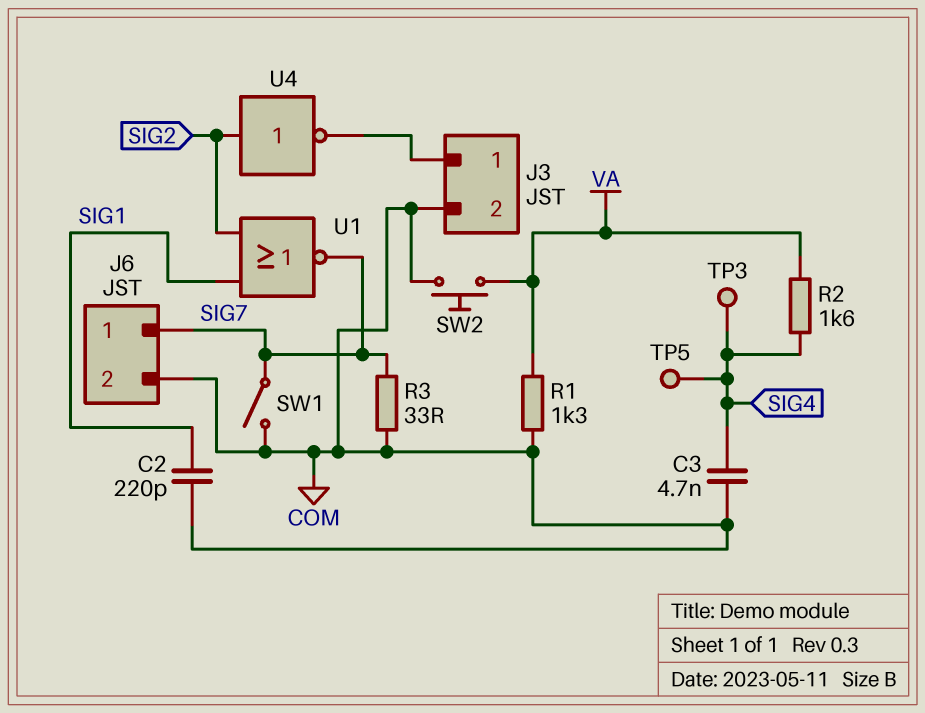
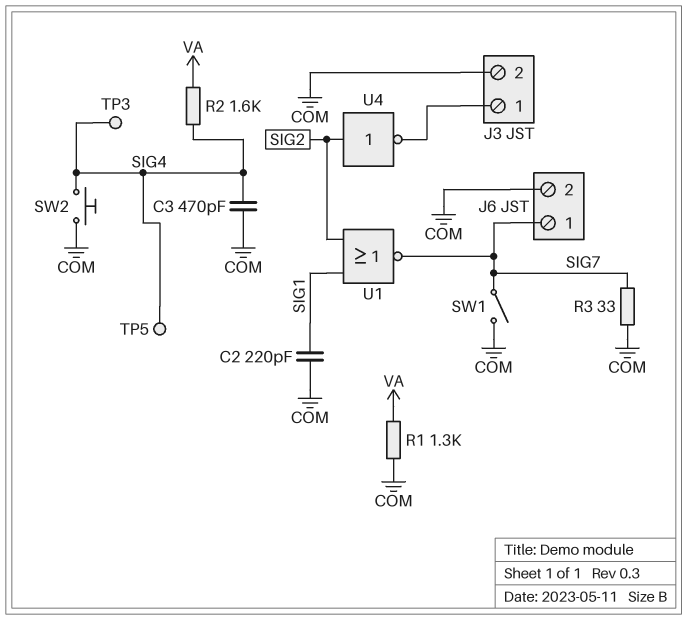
C3: 4.7nF (COM, SIG4) -> 470pF (COM, SIG4)
SW2: button (COM, VA) -> button (COM, SIG4)

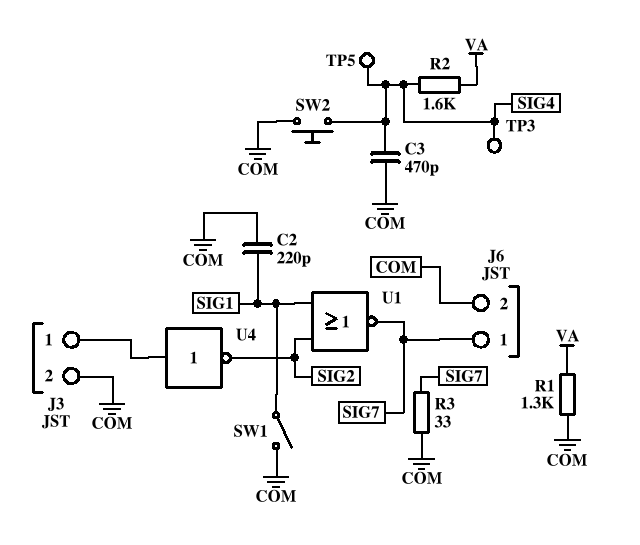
SW1: switch (COM, SIG7) -> switch (COM, SIG1)
U4: NOT (in SIG2, out J3/1) -> NOT (in J3/1, out SIG2)

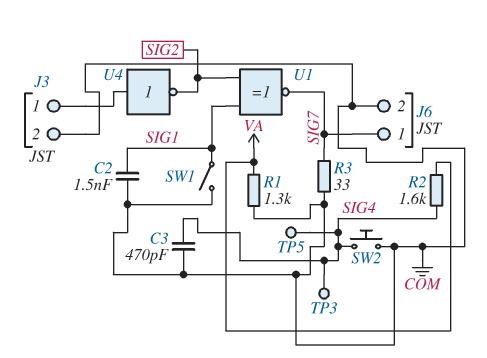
C2: 220pF (COM, SIG1) -> 1.5nF (COM, SIG1)
U1: NOR (in SIG1, in SIG2, out SIG7) -> XNOR (in SIG1, in SIG2, out SIG7)

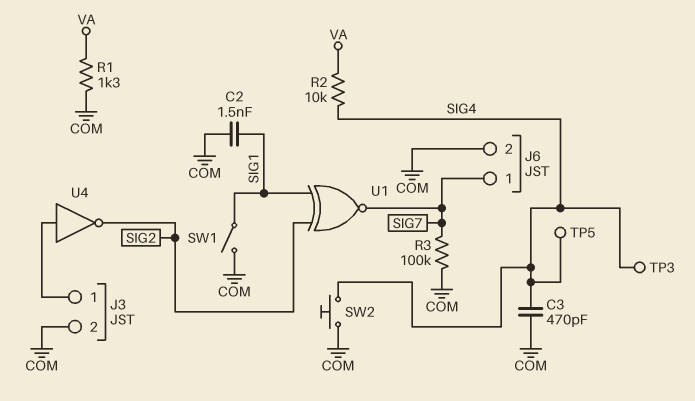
R2: 1.6k (SIG4, VA) -> 10k (SIG4, VA)
R3: 33 (COM, SIG7) -> 100k (COM, SIG7)

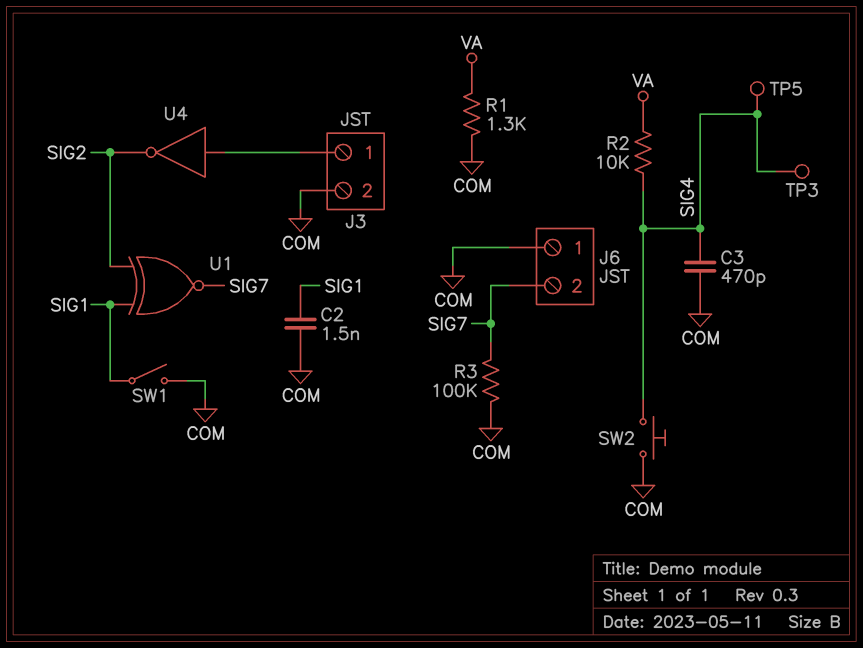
J6 pin 1: SIG7 -> COM
J6 pin 2: COM -> SIG7

